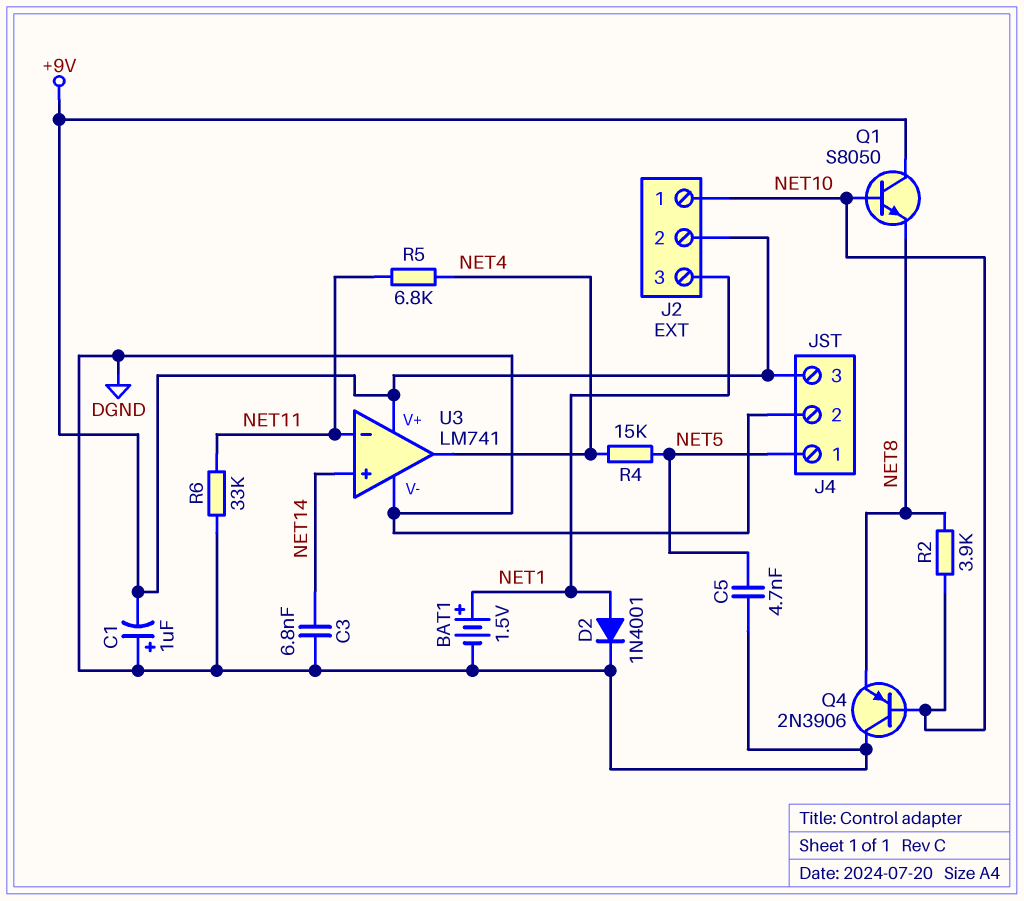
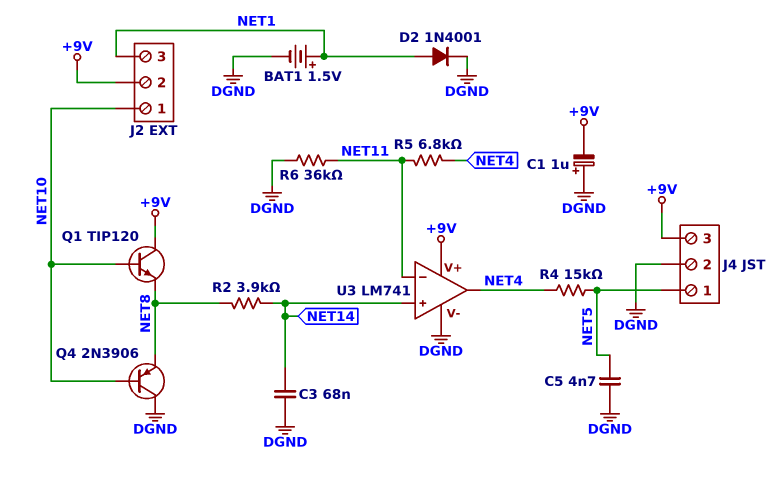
C3: 6.8nF (DGND, NET14) -> 68nF (DGND, NET14)
Q1: NPN S8050 (B NET10, C +9V, E NET8) -> NPN TIP120 (B NET10, C +9V, E NET8)
R2: 3.9k (NET8, NET10) -> 3.9k (NET8, NET14)
R6: 33k (DGND, NET11) -> 36k (DGND, NET11)

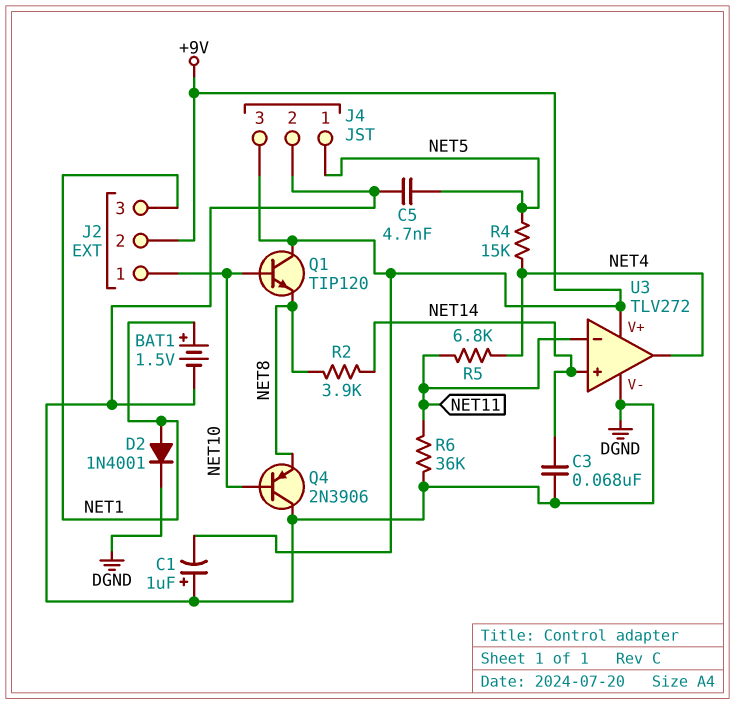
U3: LM741 -> TLV272

